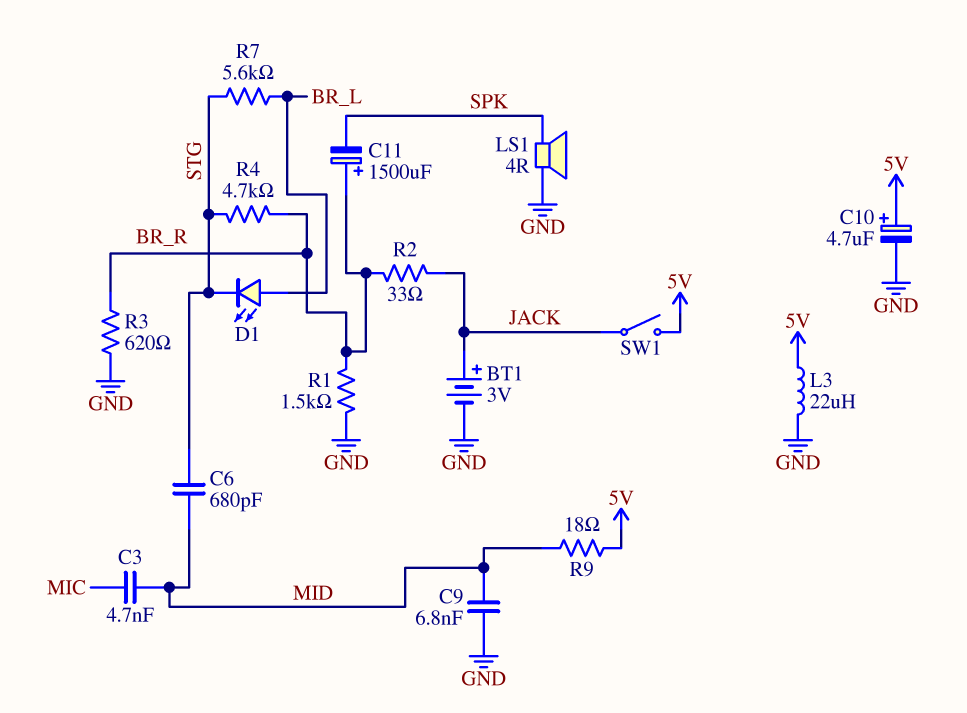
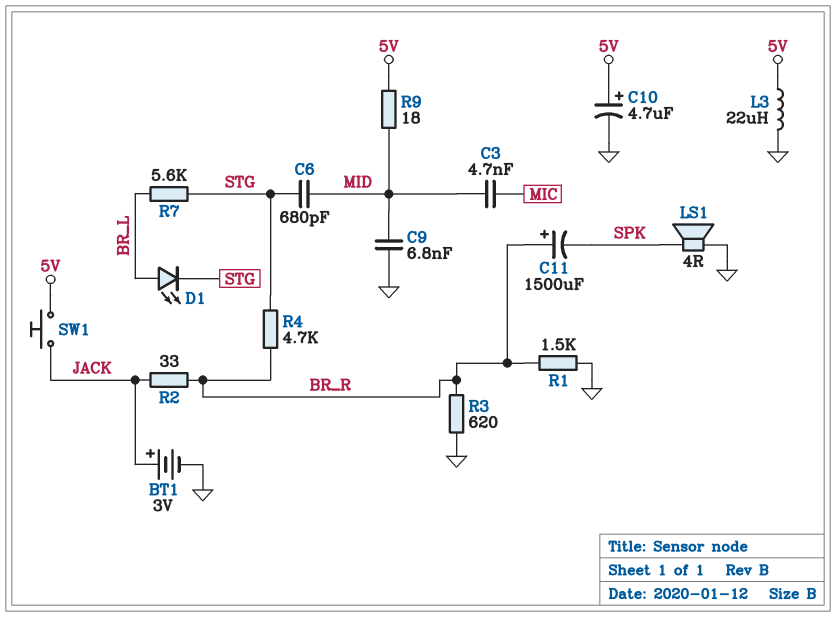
SW1: switch (5V, JACK) -> button (5V, JACK)

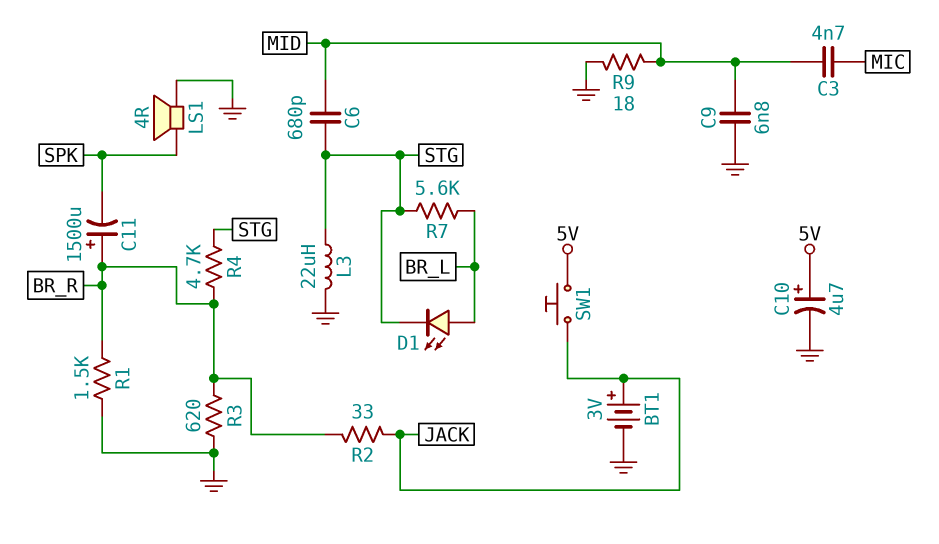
L3: 22uH (5V, GND) -> 22uH (GND, STG)
R9: 18 (5V, MID) -> 18 (GND, MID)

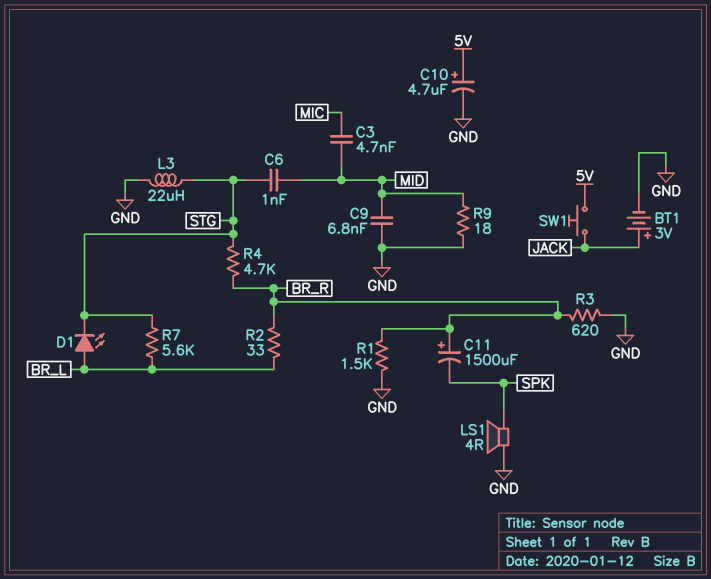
C6: 680pF (MID, STG) -> 1nF (MID, STG)
R2: 33 (BR_R, JACK) -> 33 (BR_L, BR_R)

